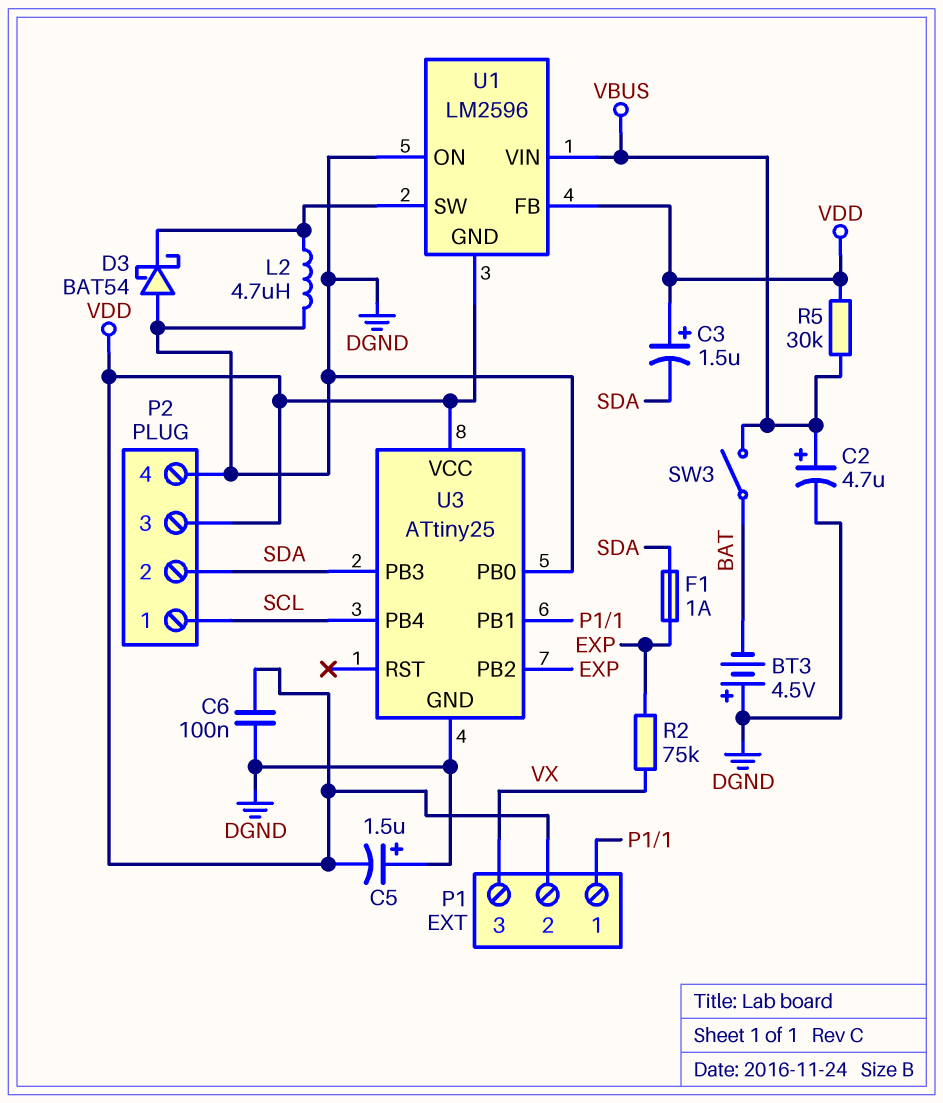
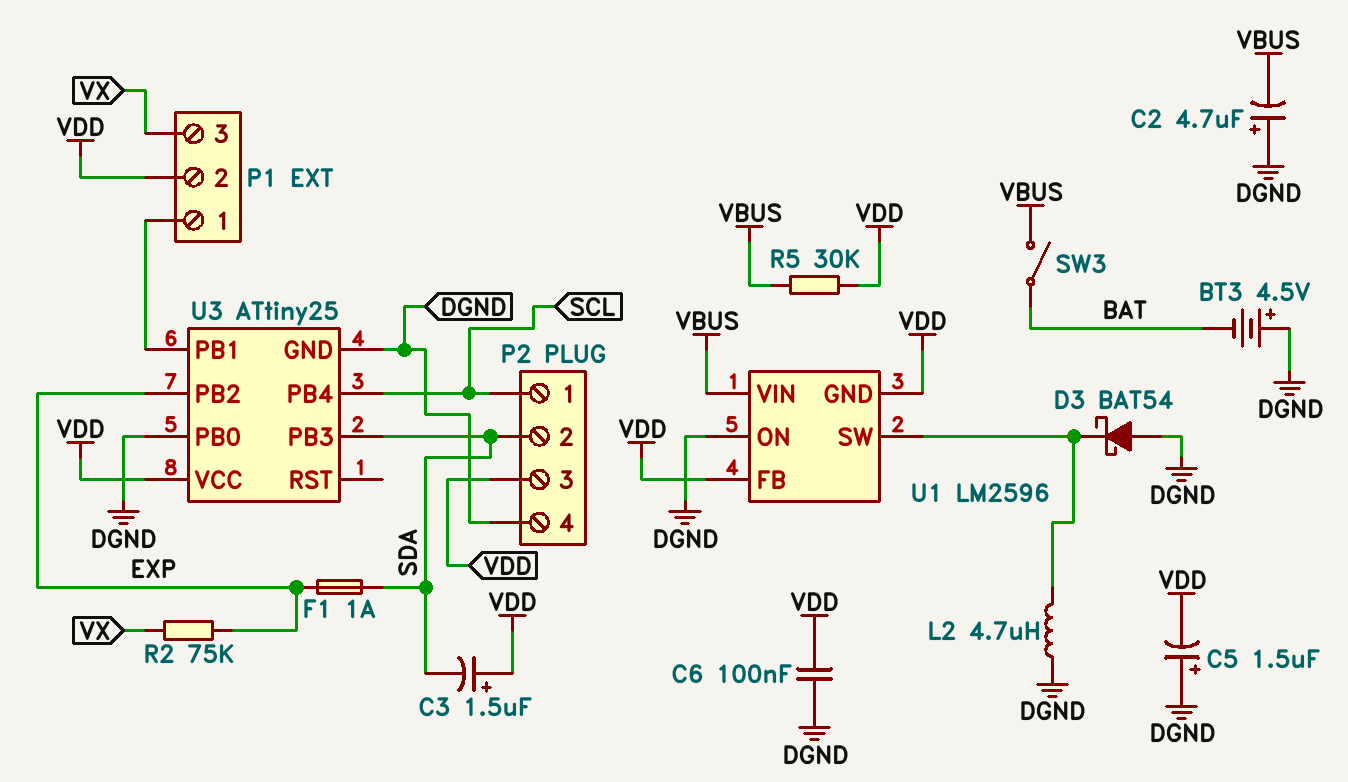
C2: 4.7uF (plus VBUS, minus DGND) -> 4.7uF (plus DGND, minus VBUS)

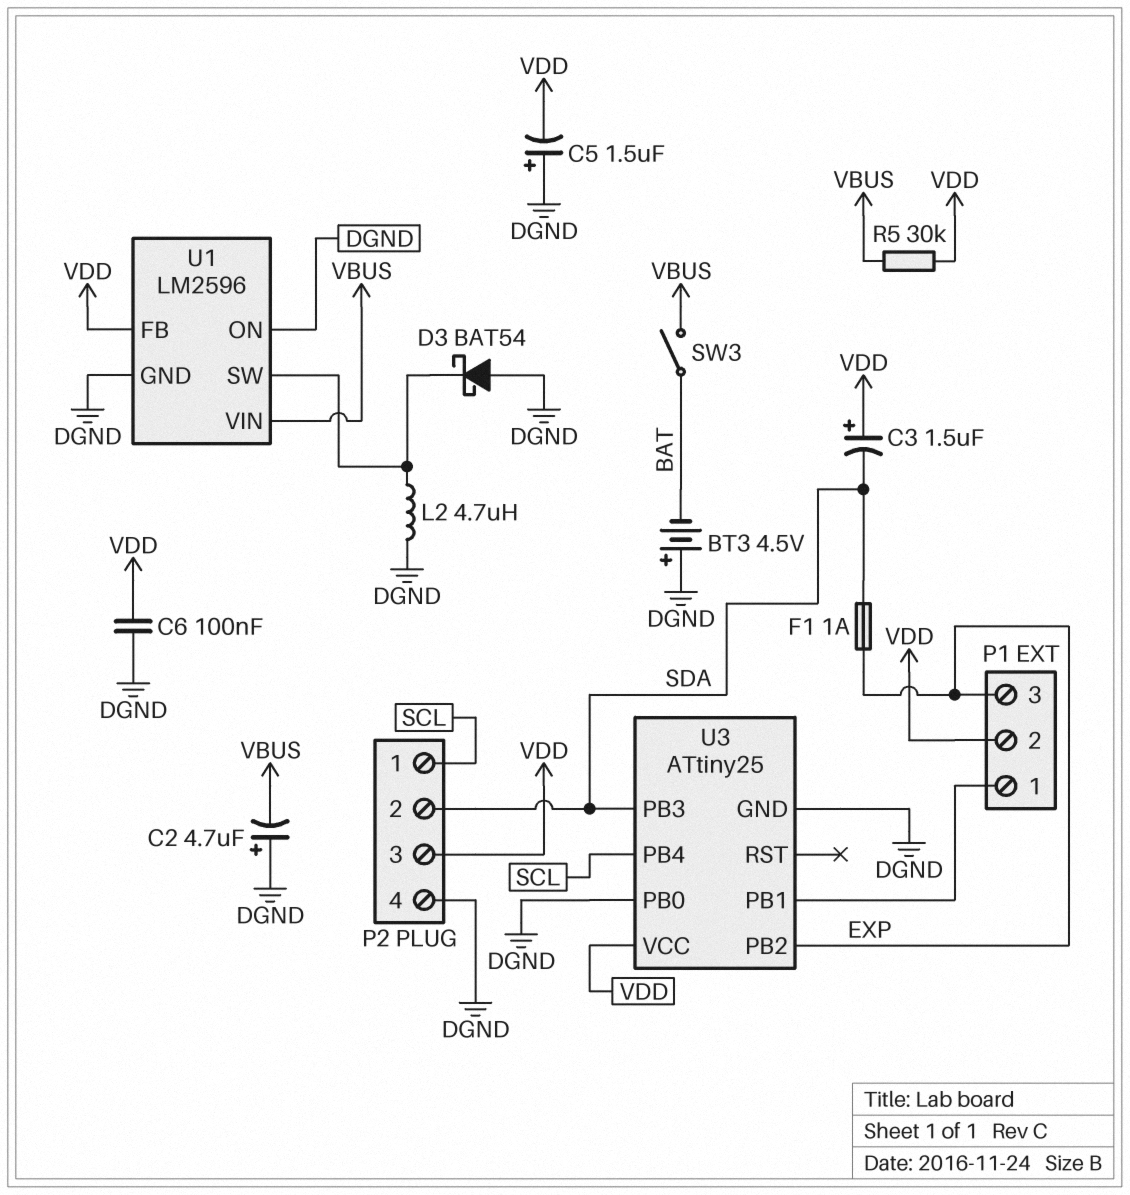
P1 pin 3: VX -> EXP
R2: 75k (EXP, VX) -> none
U1 pin GND: VDD -> DGND

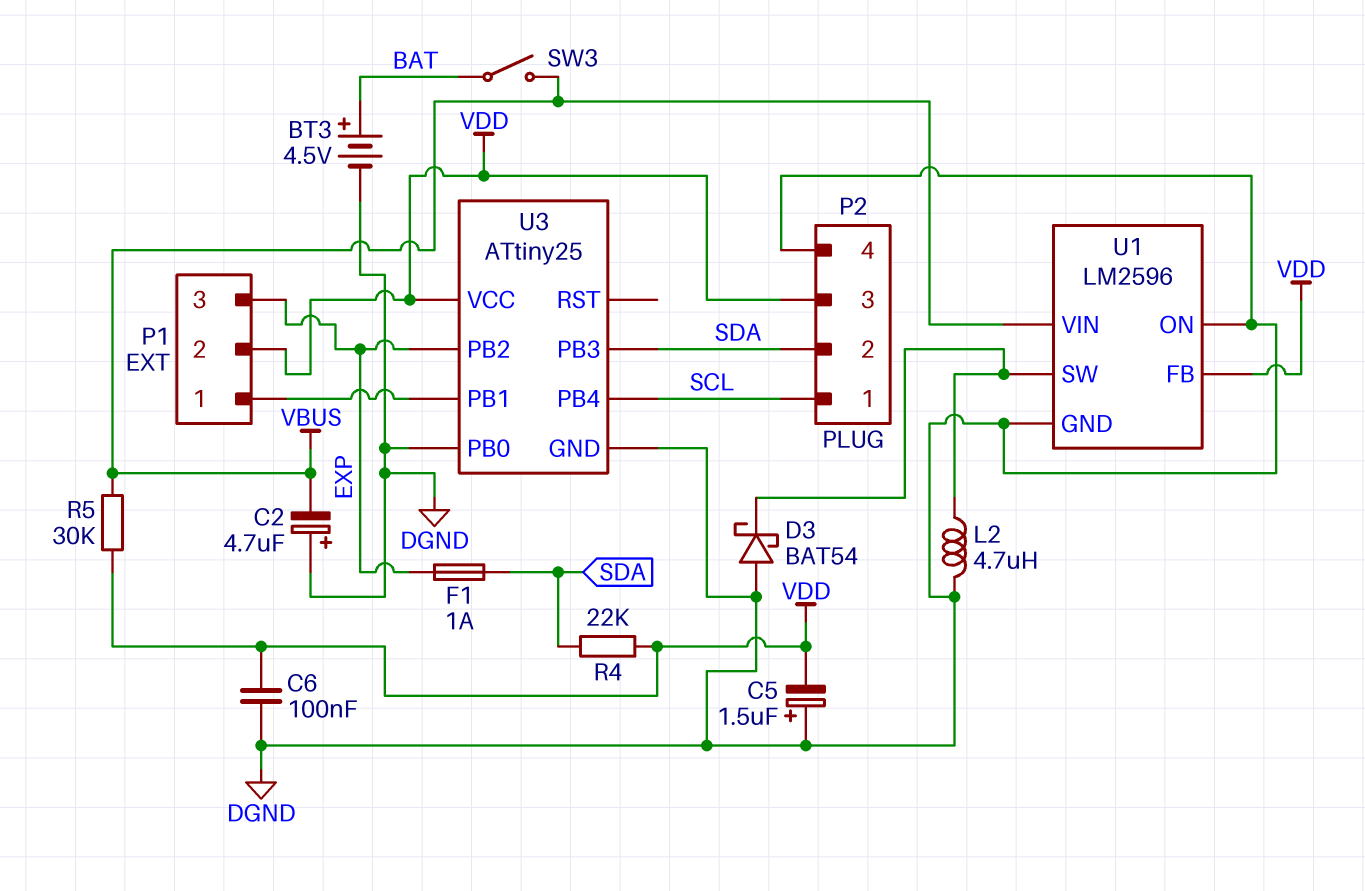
BT3: 4.5V (plus DGND, minus BAT) -> 4.5V (plus BAT, minus DGND)
C3: 1.5uF (plus VDD, minus SDA) -> none
R4: none -> 22k (SDA, VDD)

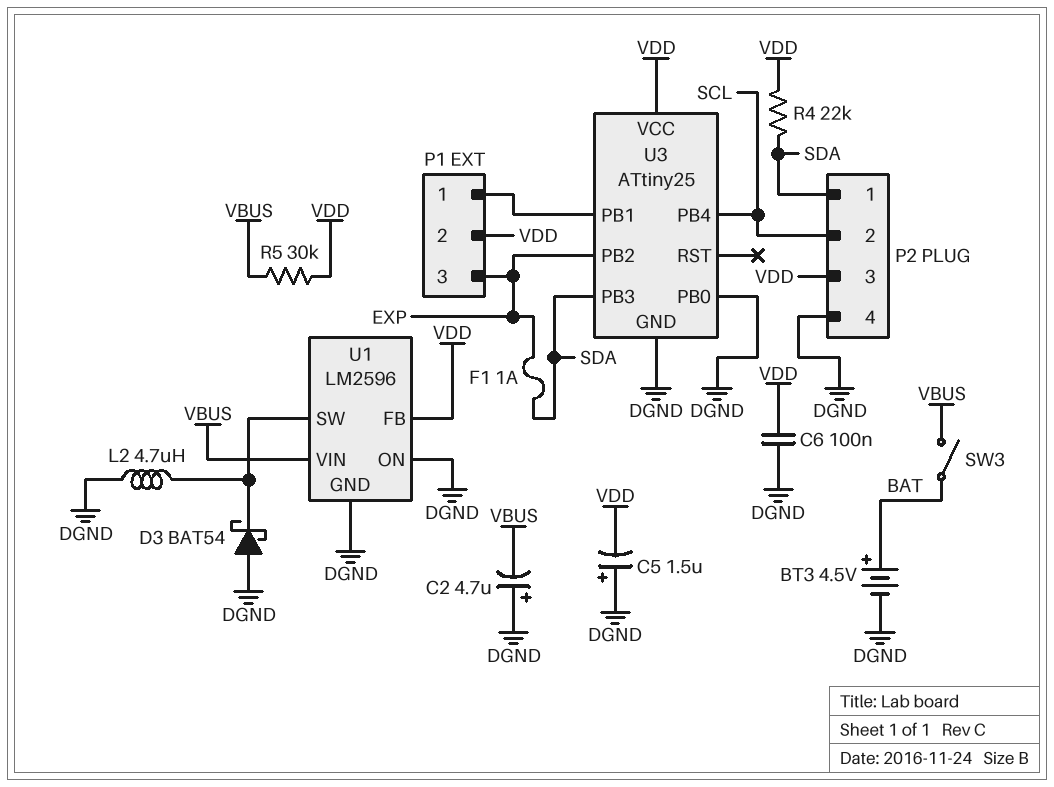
P2 pin 1: SCL -> SDA
P2 pin 2: SDA -> SCL

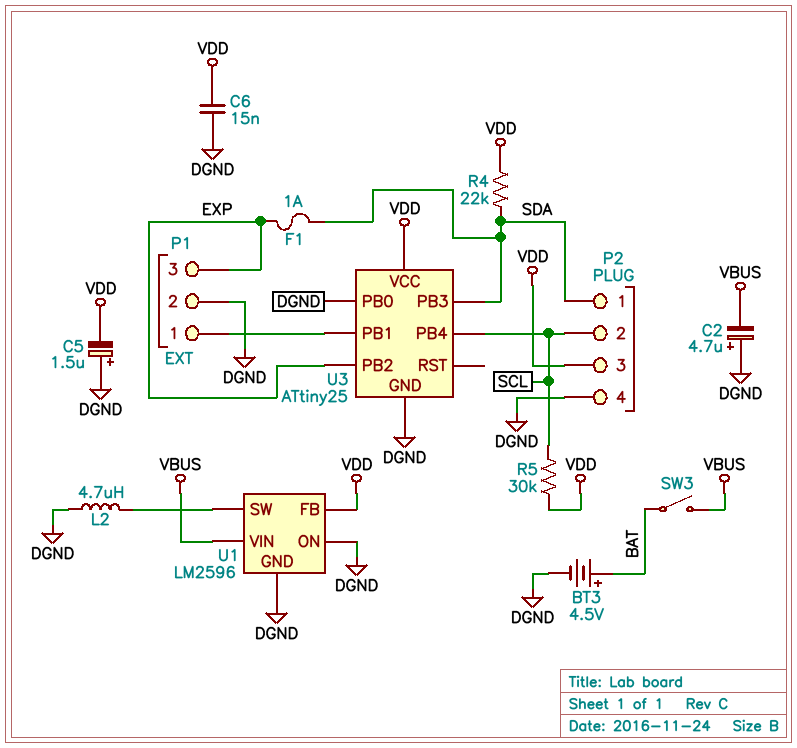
C6: 100nF (DGND, VDD) -> 15nF (DGND, VDD)
D3: schottky BAT54 (A DGND, K U1/SW) -> none
P1 pin 2: VDD -> DGND
R5: 30k (VBUS, VDD) -> 30k (SCL, VDD)

